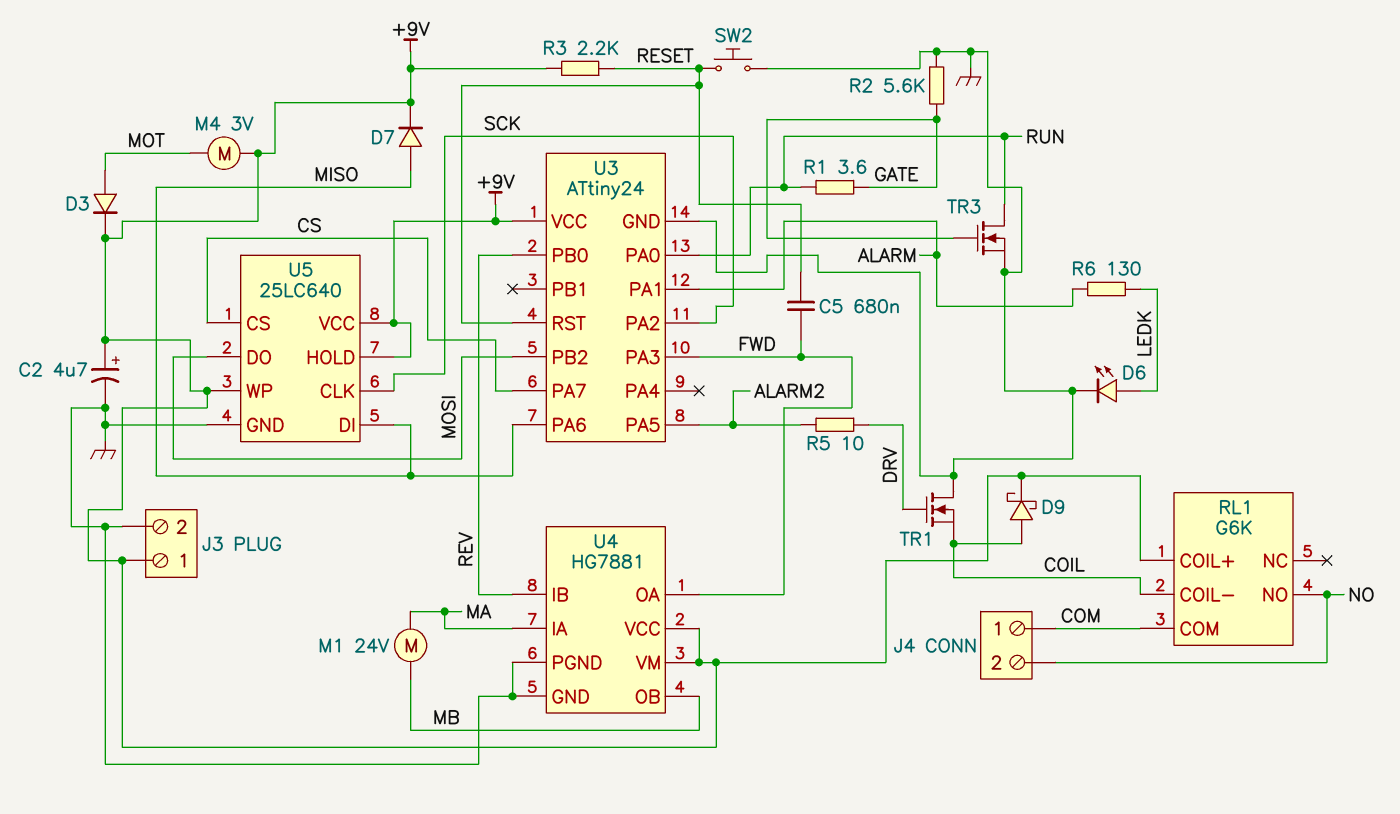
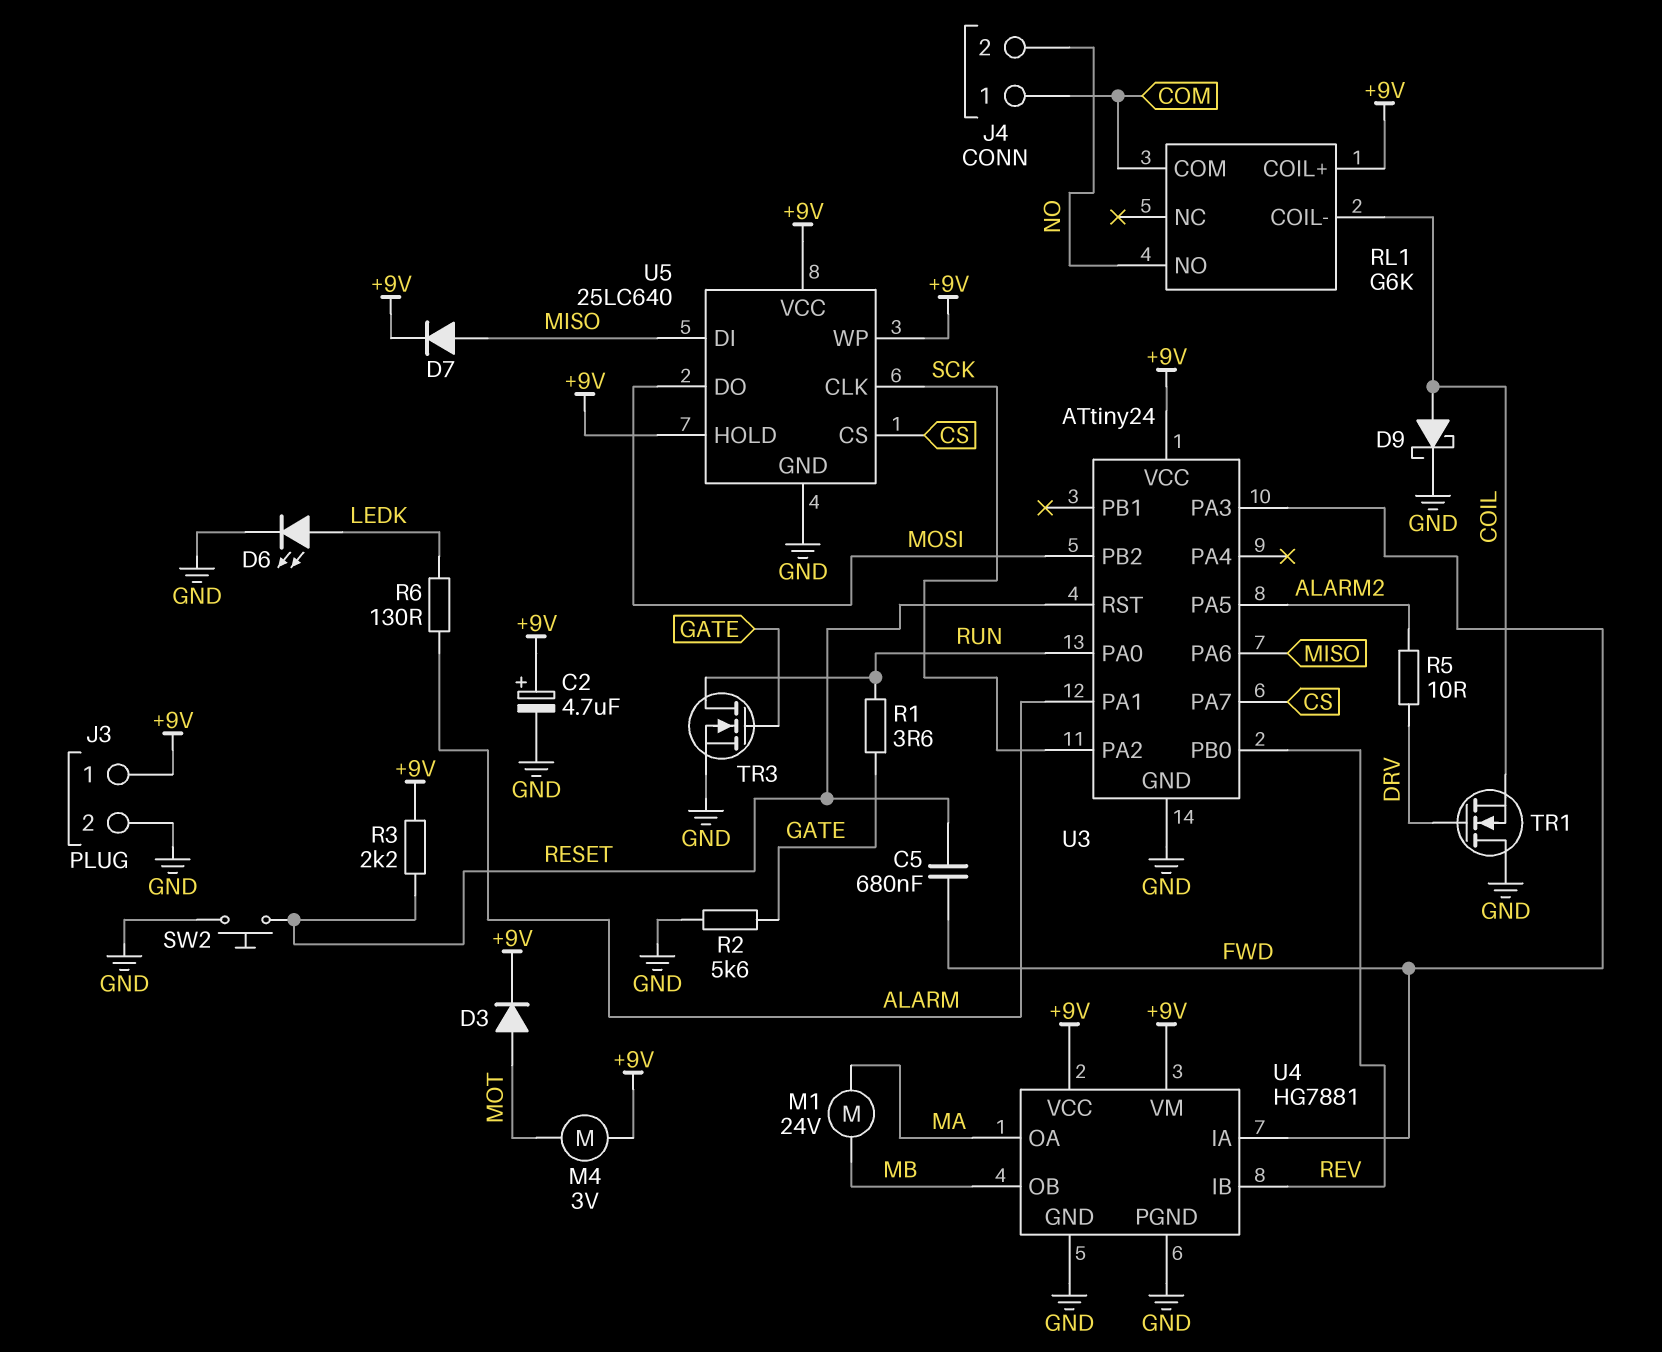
D9: schottky (A COIL, K +9V) -> schottky (A COIL, K GND)
U4 pin IA: MA -> FWD
U4 pin OA: FWD -> MA

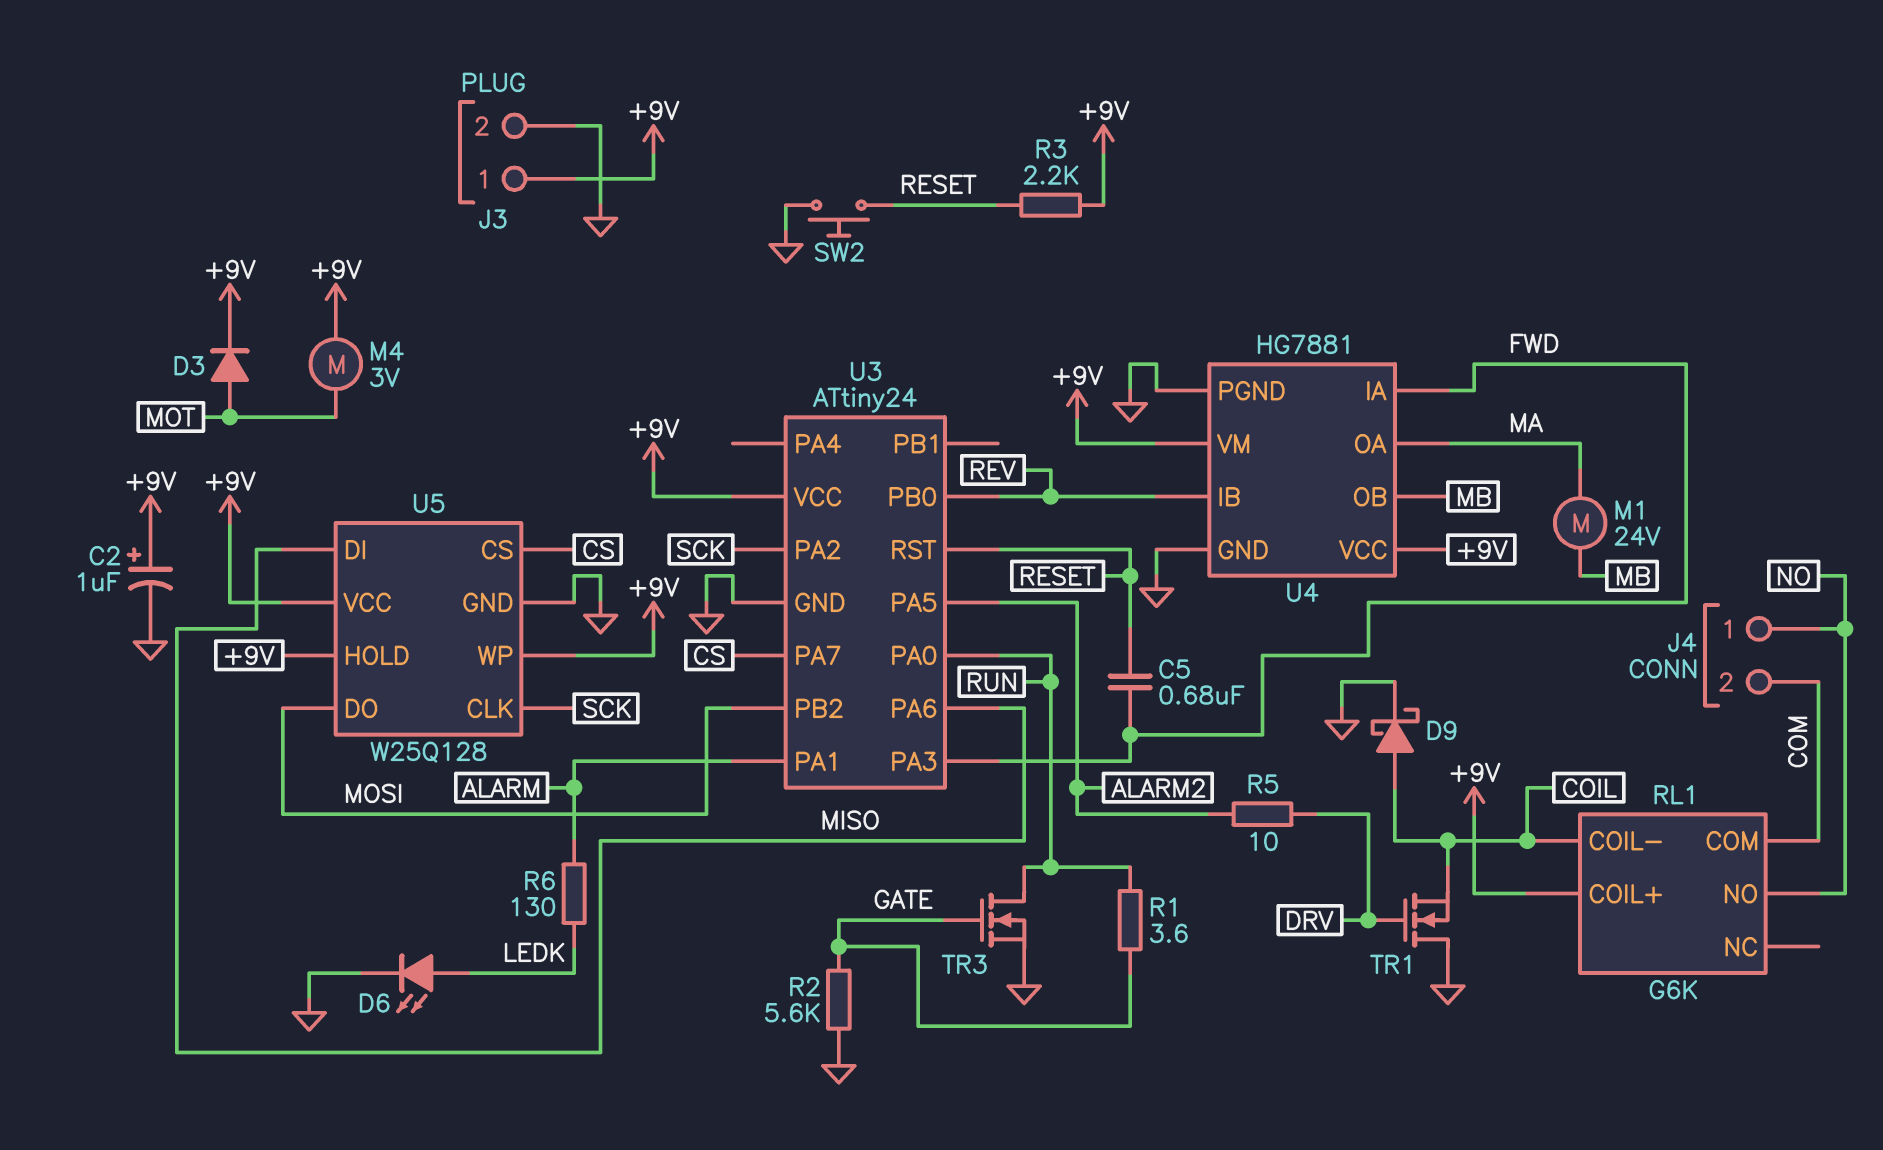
C2: 4.7uF (plus +9V, minus GND) -> 1uF (plus +9V, minus GND)
D7: diode (A MISO, K +9V) -> none
J4 pin 1: COM -> NO
J4 pin 2: NO -> COM
U5: 25LC640 -> W25Q128

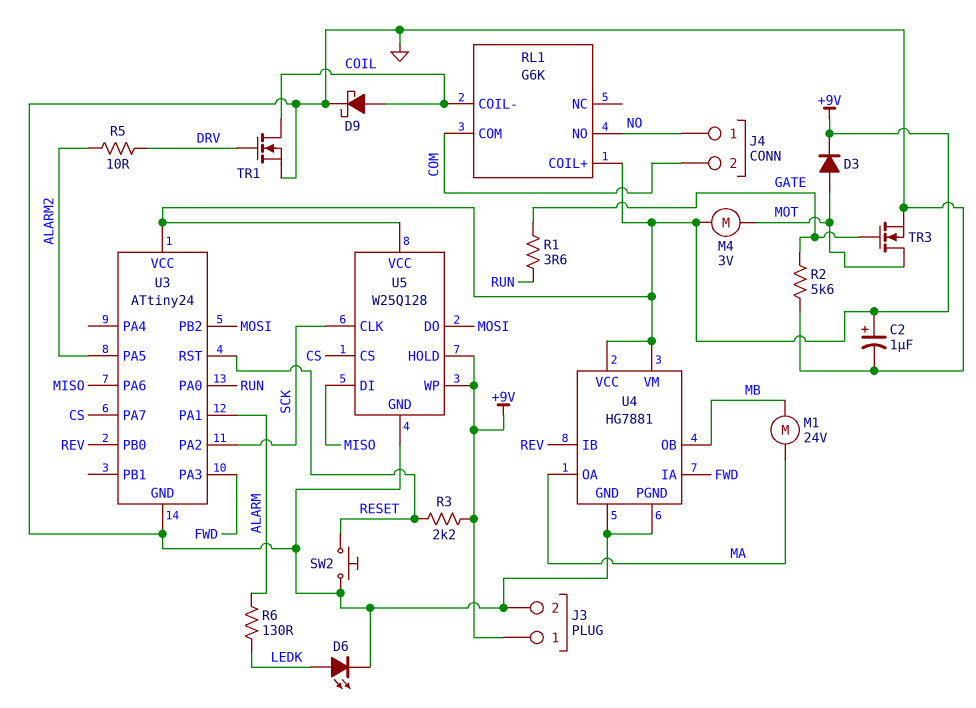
C5: 680nF (FWD, RESET) -> none
TR1: NMOS (G DRV, D GND, S COIL) -> NMOS (G DRV, D COIL, S GND)
TR3: NMOS (G GATE, D RUN, S GND) -> NMOS (G GATE, D MOT, S GND)

